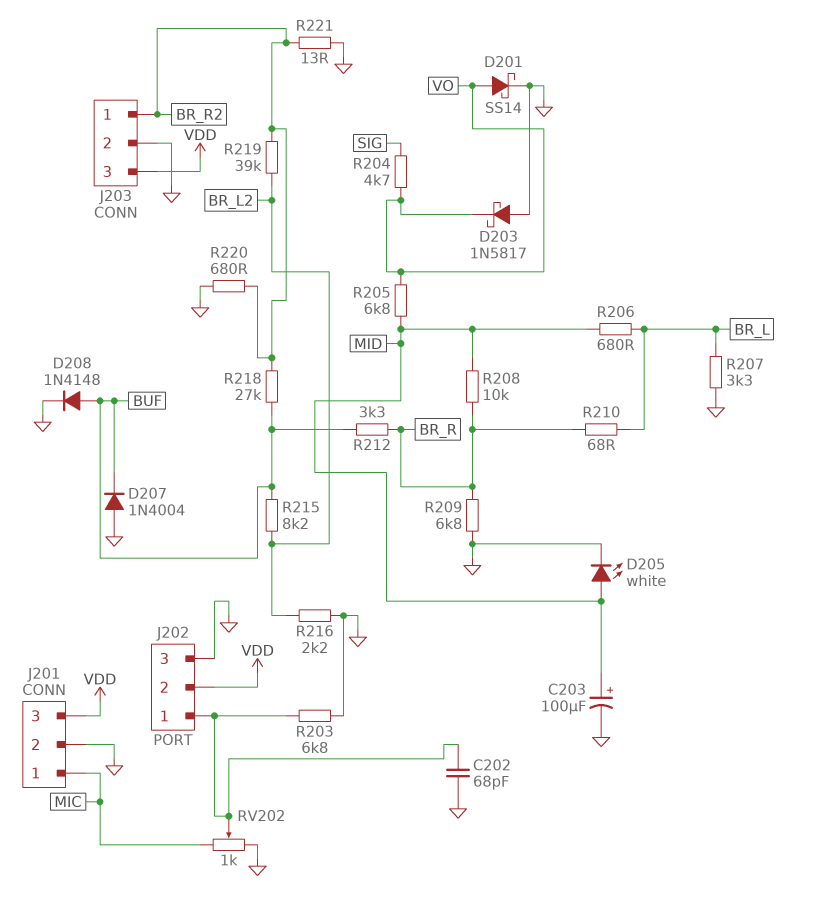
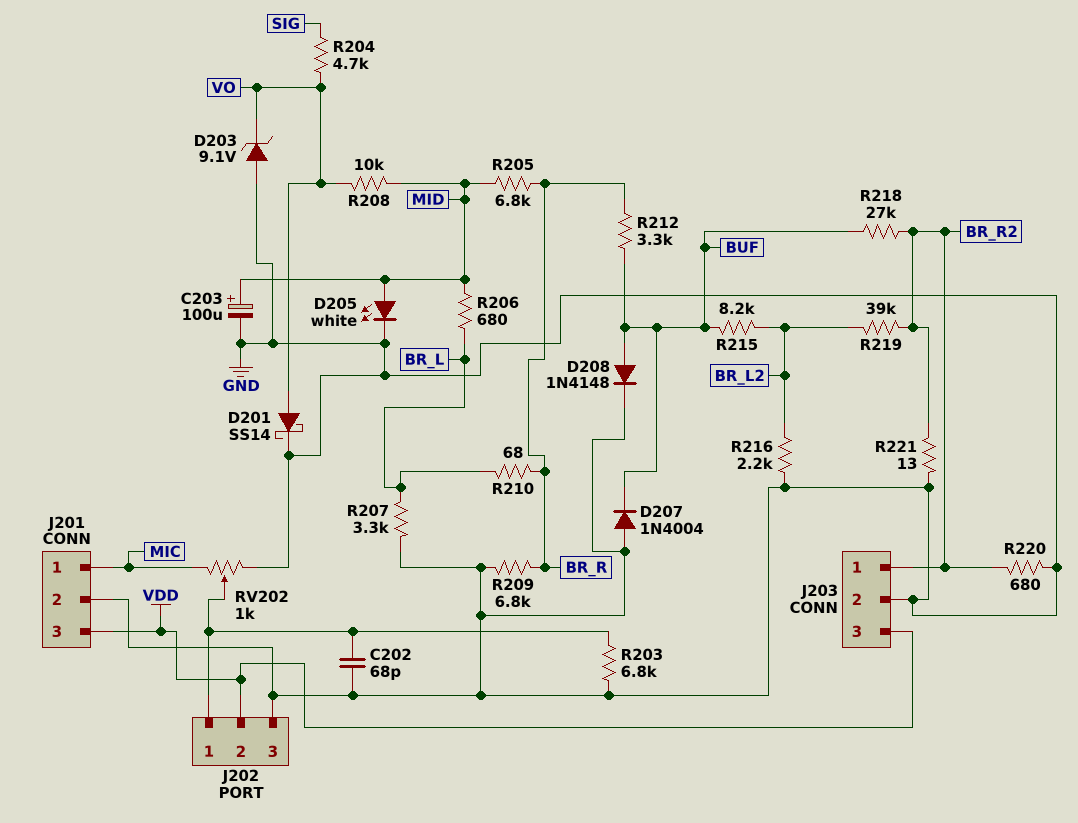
D203: schottky 1N5817 (A GND, K VO) -> zener 9.1V (A GND, K VO)
R205: 6.8k (MID, VO) -> 6.8k (BR_R, MID)
R208: 10k (BR_R, MID) -> 10k (MID, VO)

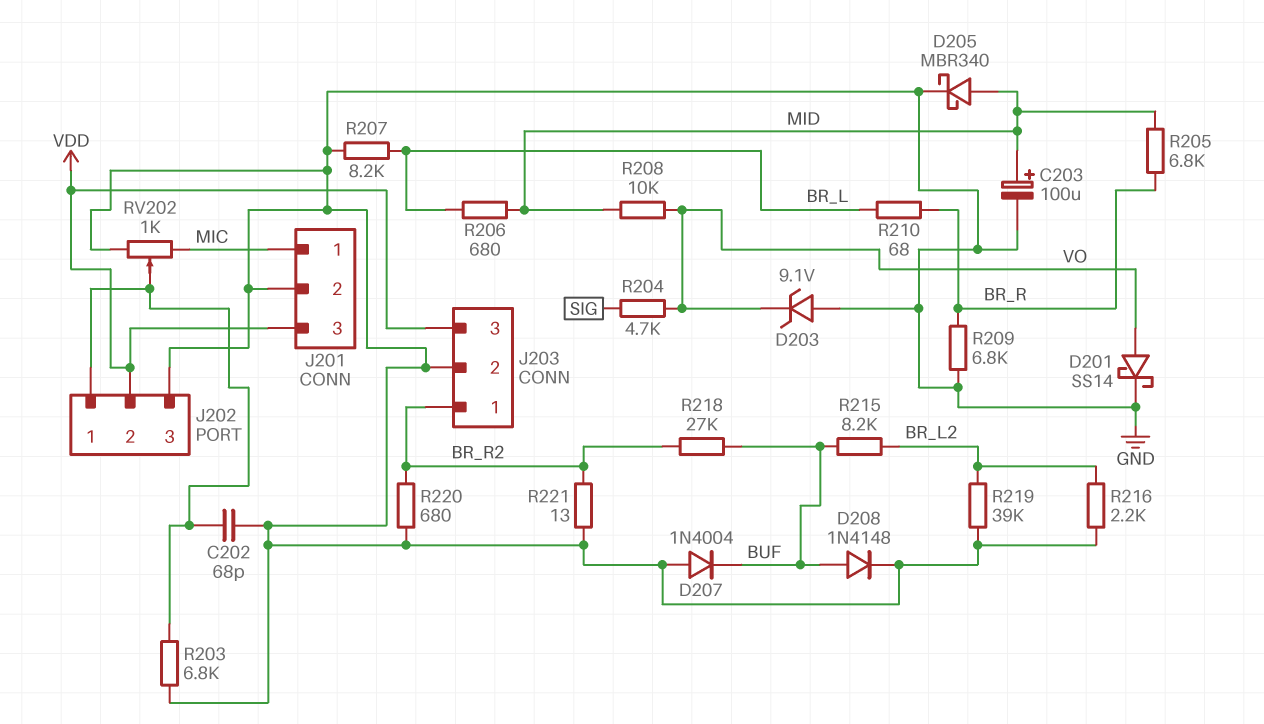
D205: LED white (A MID, K GND) -> schottky MBR340 (A MID, K GND)
R207: 3.3k (BR_L, GND) -> 8.2k (BR_L, GND)
R212: 3.3k (BR_R, BUF) -> none
R219: 39k (BR_L2, BR_R2) -> 39k (BR_L2, GND)

